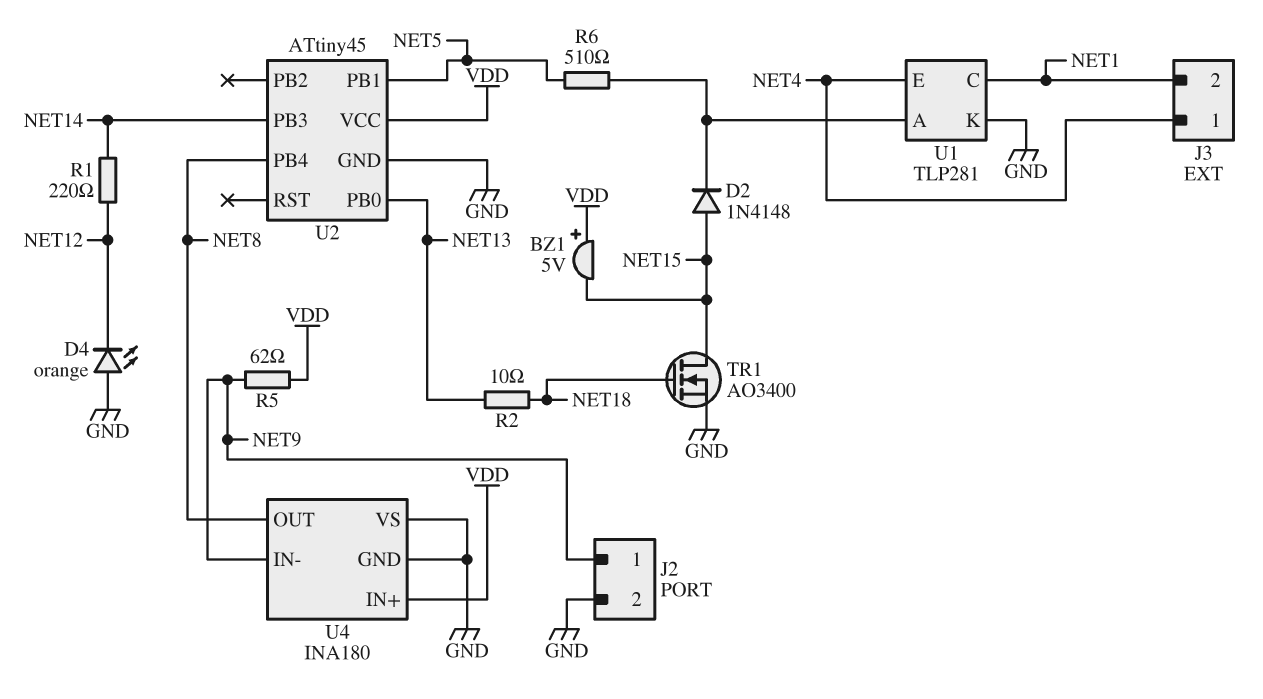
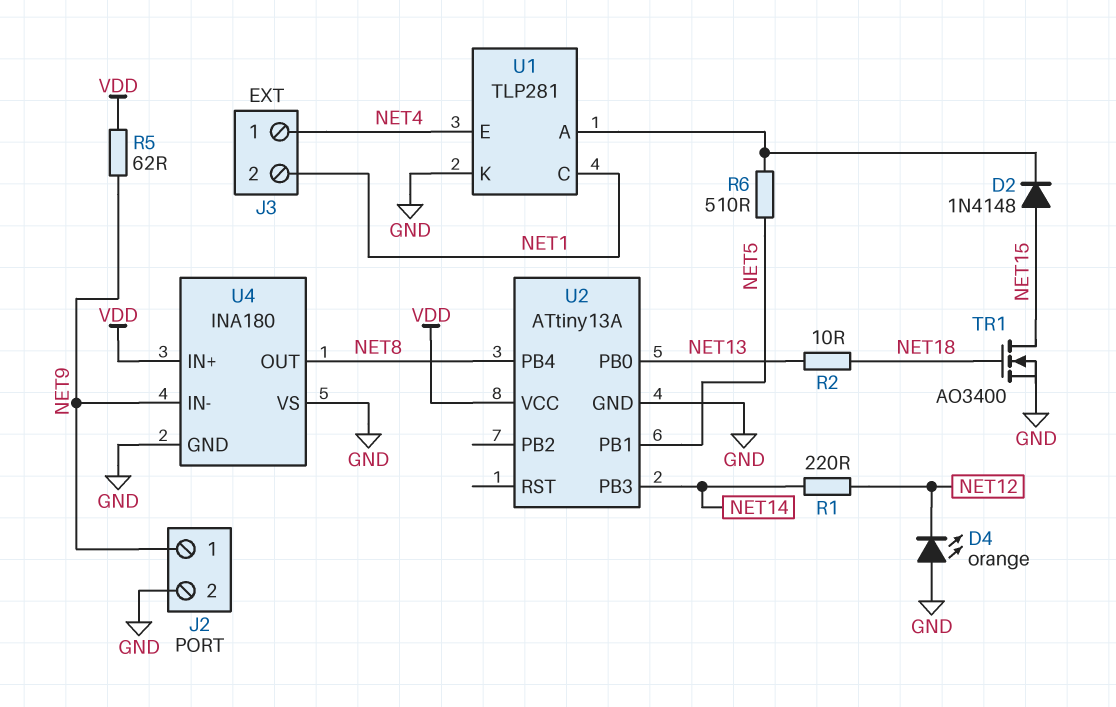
BZ1: buzzer 5V (plus VDD, minus NET15) -> none
U2: ATtiny45 -> ATtiny13A

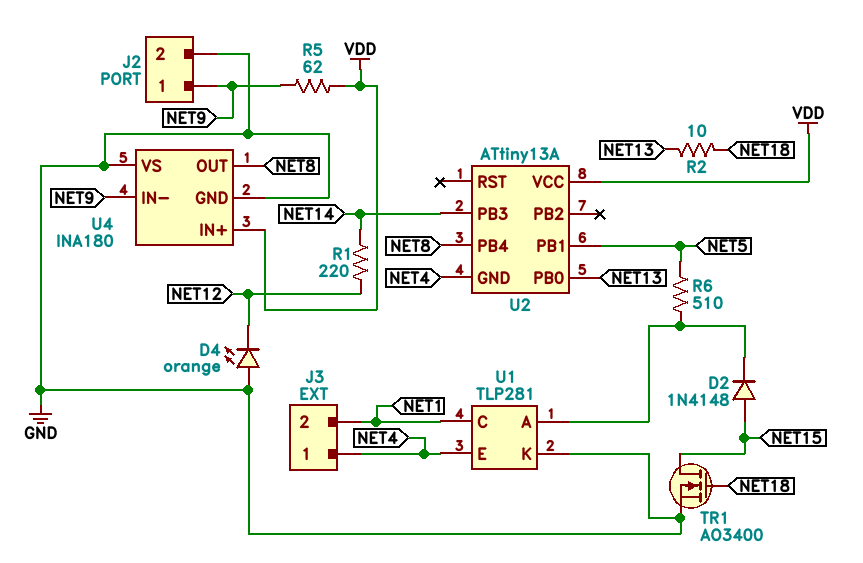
U2 pin GND: GND -> NET4

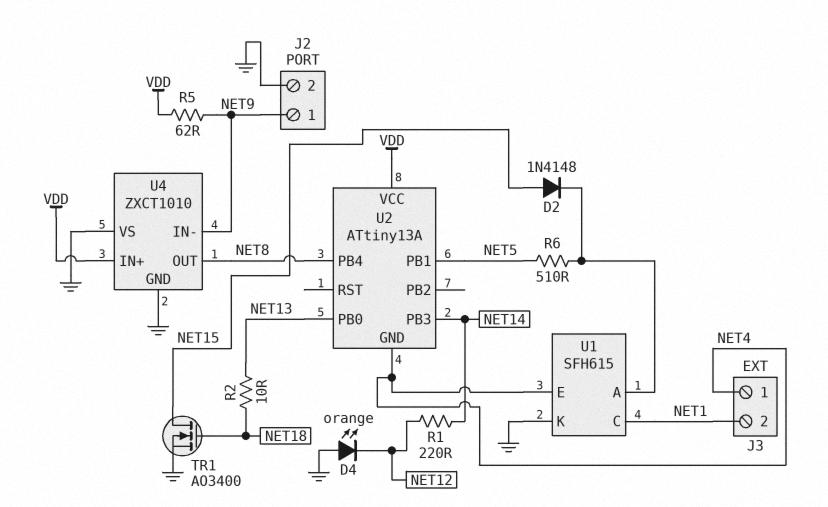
U1: TLP281 -> SFH615
U4: INA180 -> ZXCT1010

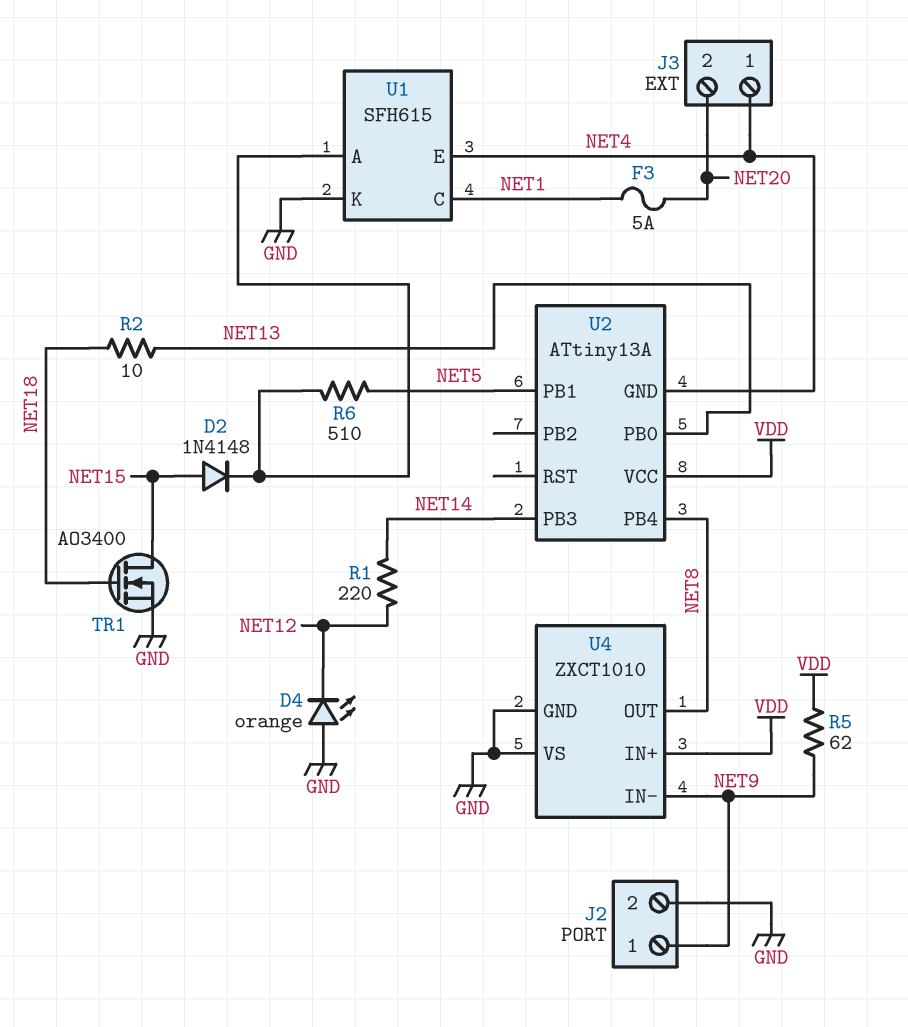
F3: none -> 5A (NET1, NET20)
J3 pin 2: NET1 -> NET20

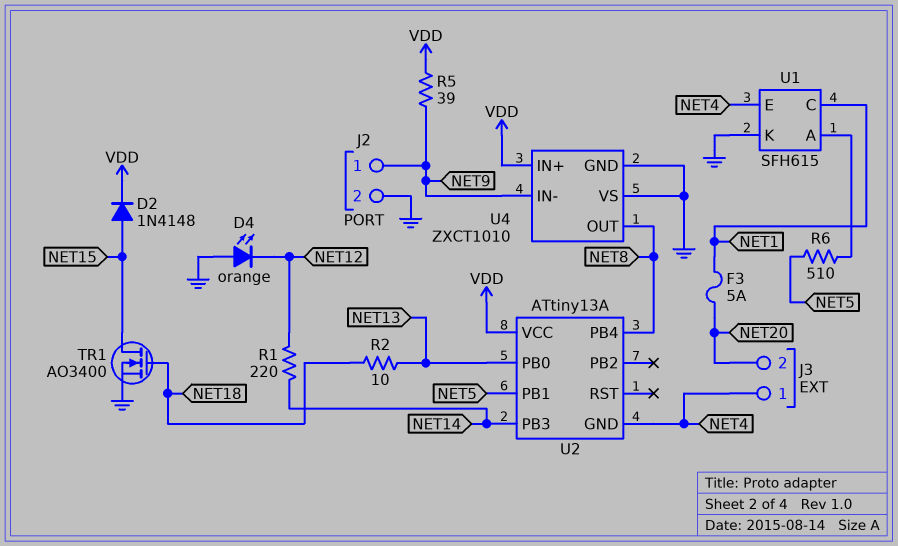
D2: diode 1N4148 (A NET15, K U1/A) -> diode 1N4148 (A NET15, K VDD)
R5: 62 (NET9, VDD) -> 39 (NET9, VDD)

